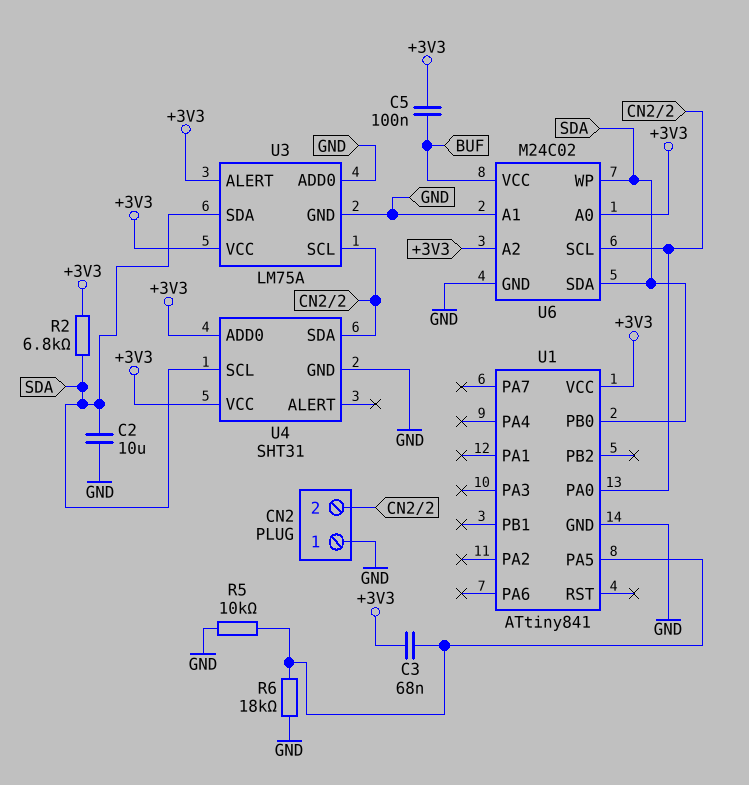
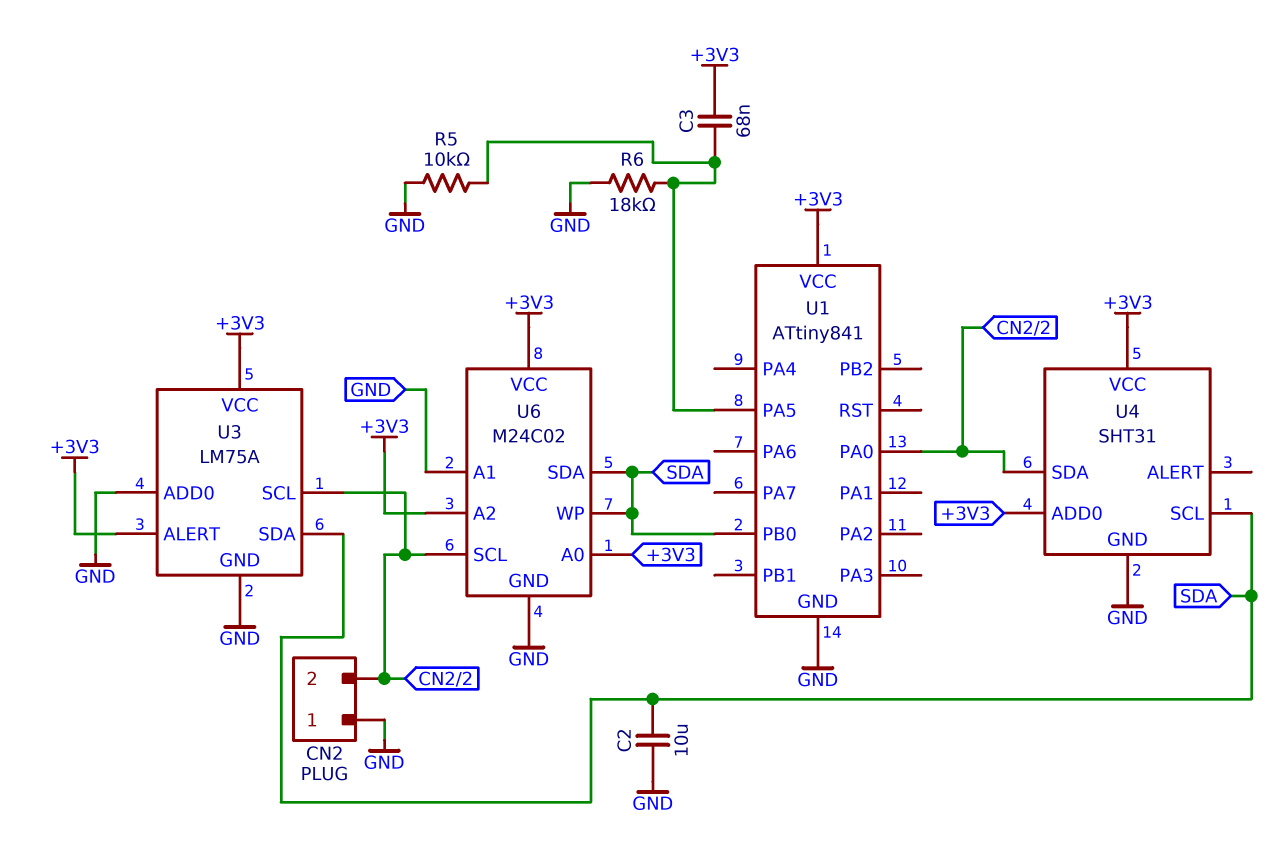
C5: 100nF (+3V3, BUF) -> none
R2: 6.8k (+3V3, SDA) -> none
U6 pin VCC: BUF -> +3V3

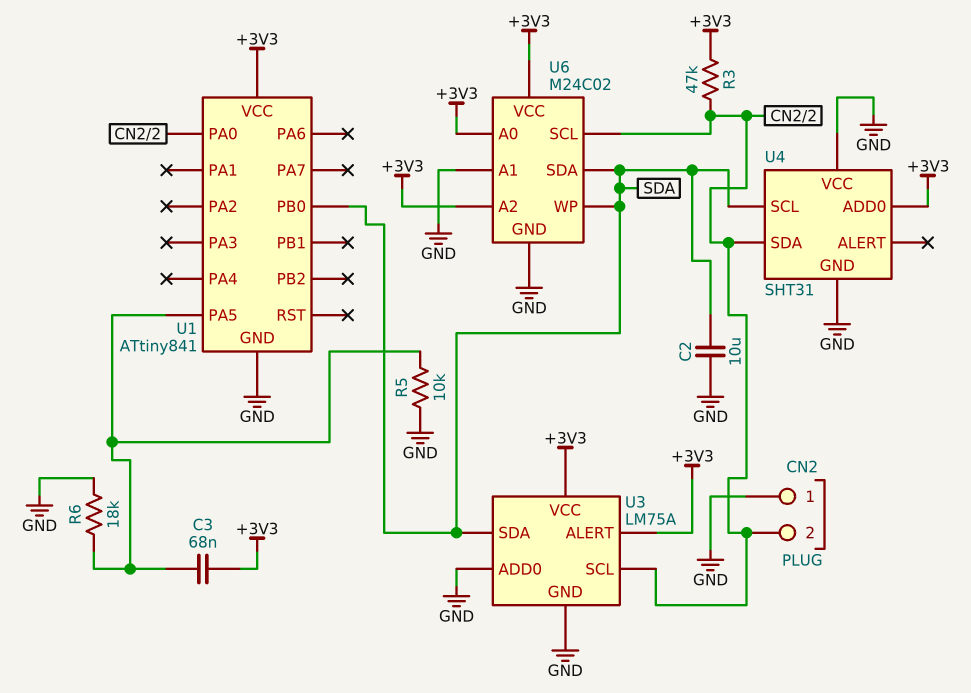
R3: none -> 47k (+3V3, CN2/2)
U4 pin VCC: +3V3 -> GND

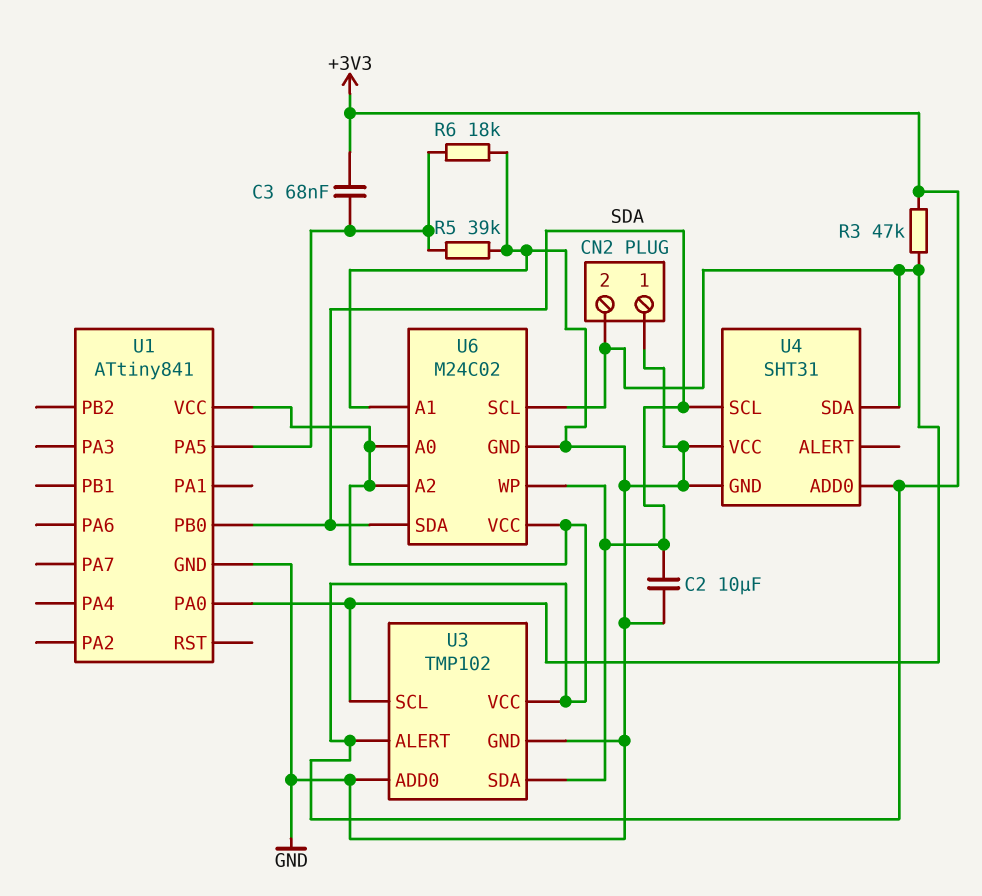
R5: 10k (GND, U1/PA5) -> 39k (GND, U1/PA5)
U3: LM75A -> TMP102

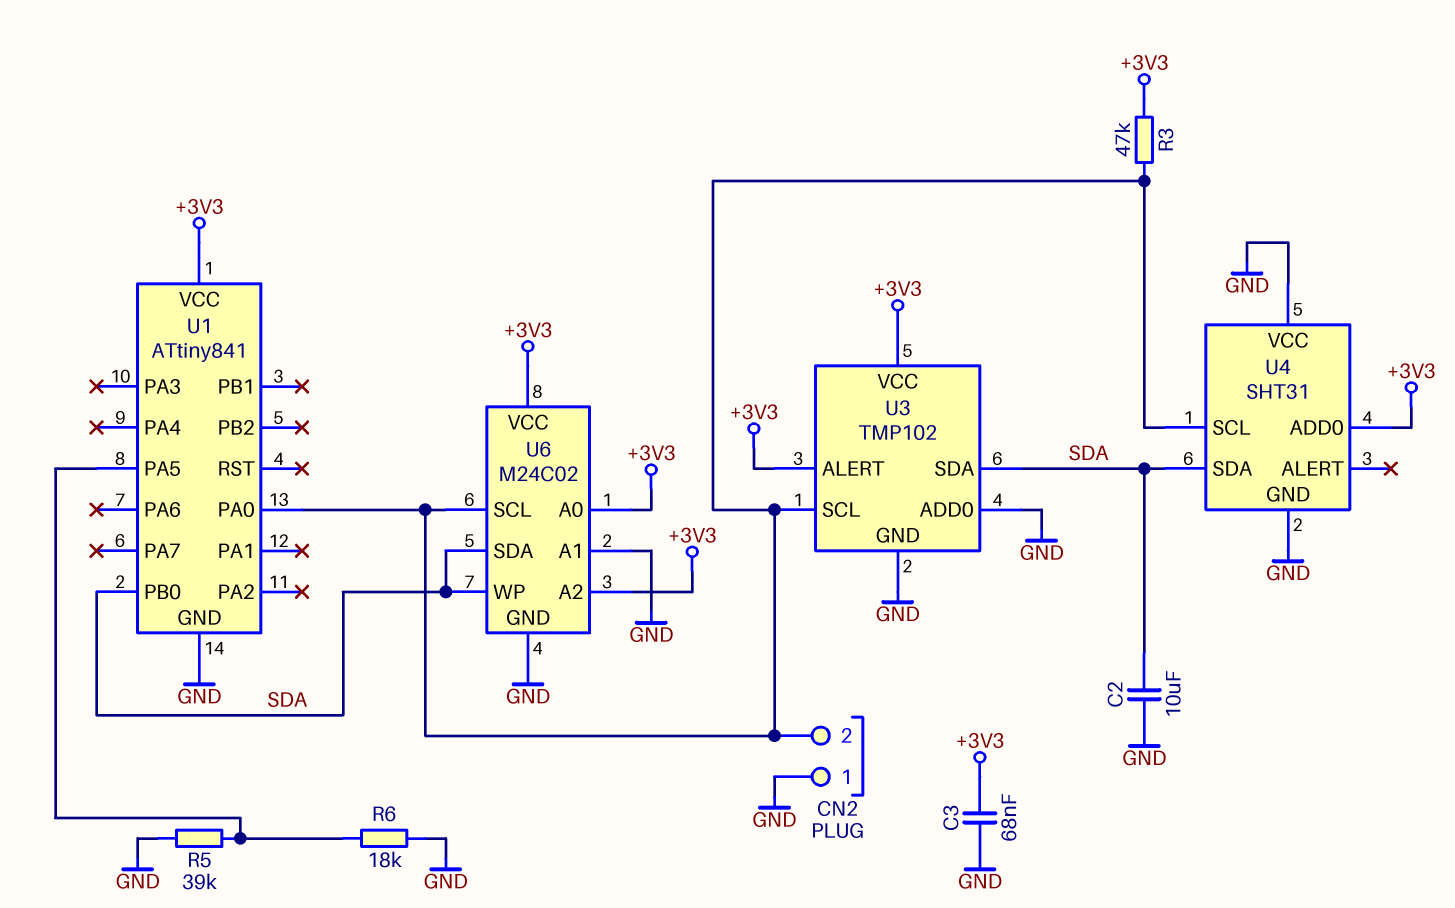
C3: 68nF (+3V3, U1/PA5) -> 68nF (+3V3, GND)
U4 pin SCL: SDA -> CN2/2
U4 pin SDA: CN2/2 -> SDA

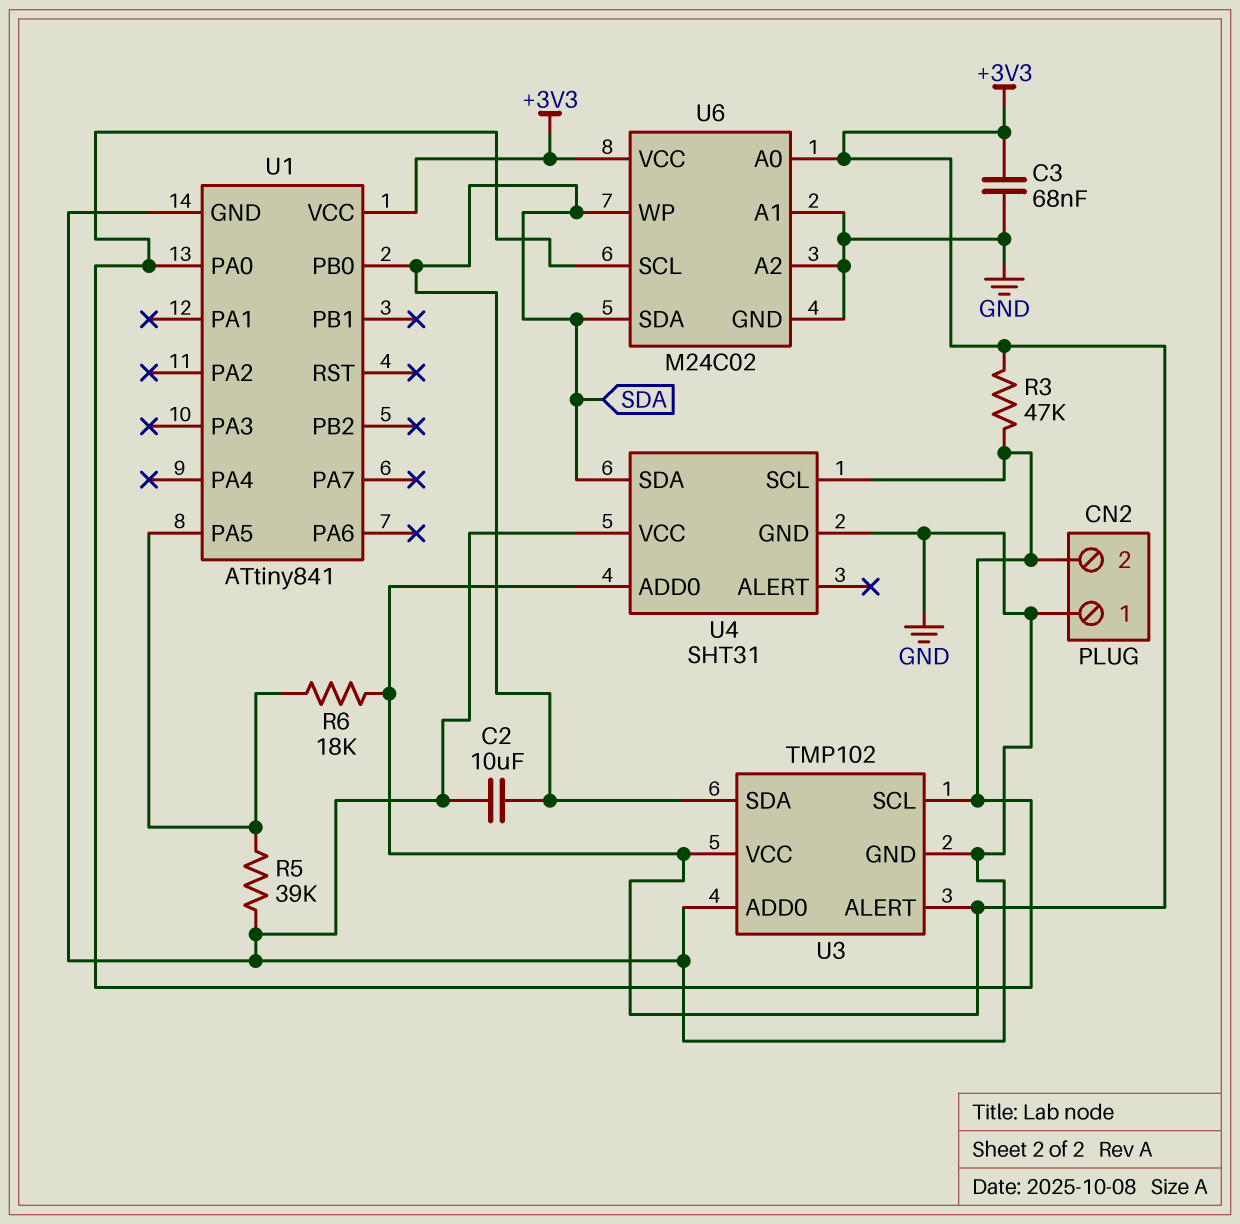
R6: 18k (GND, U1/PA5) -> 18k (+3V3, U1/PA5)
U6 pin A2: +3V3 -> GND

